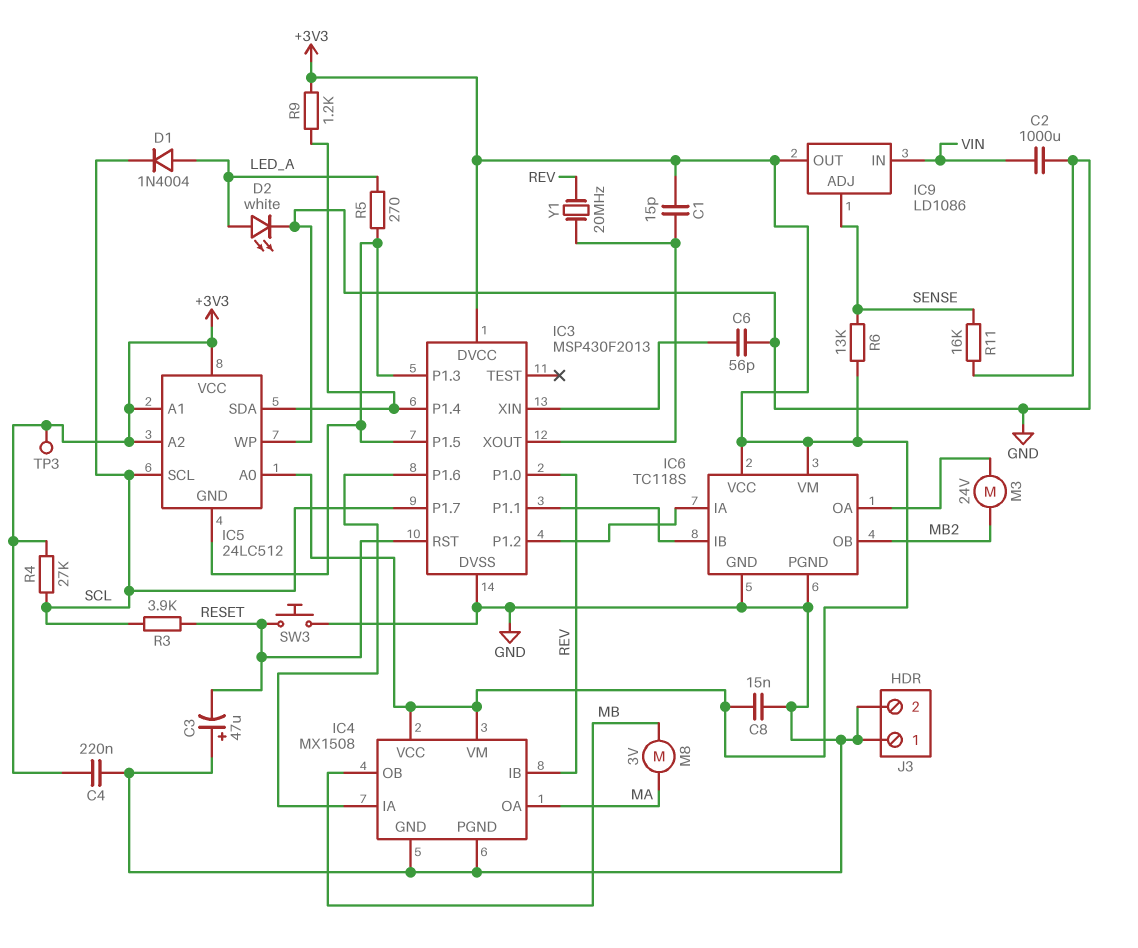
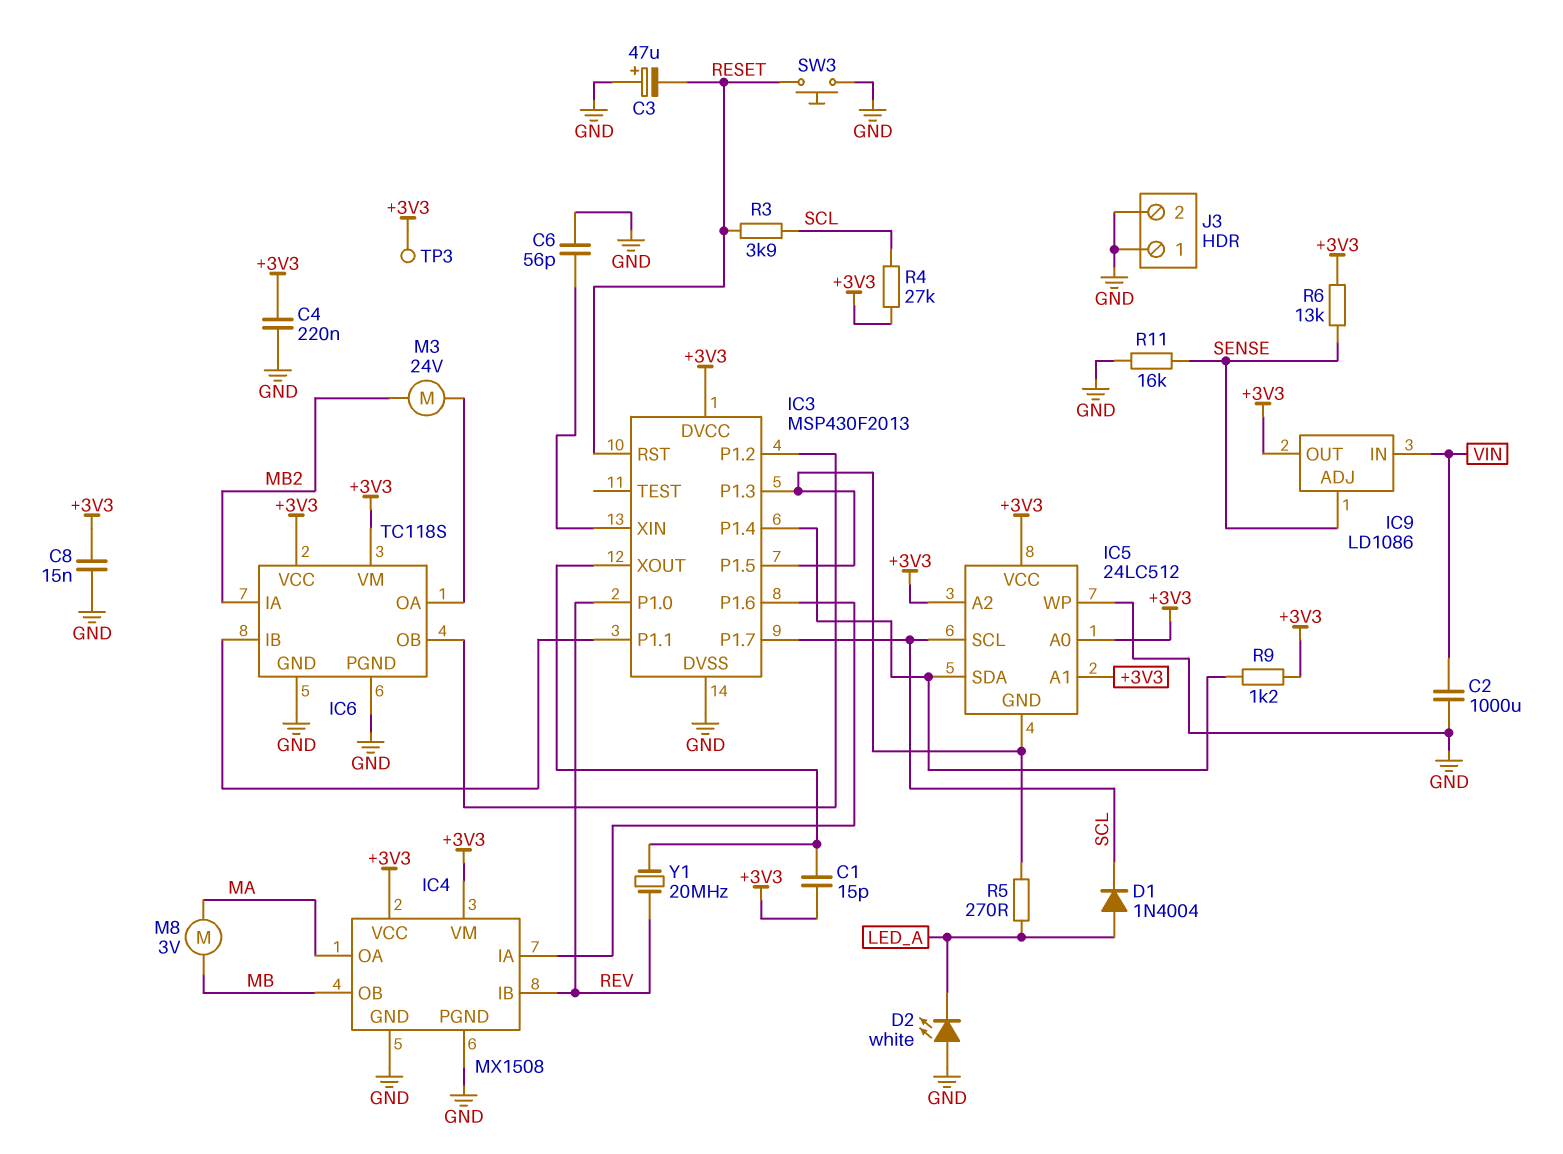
D2: LED white (A LED_A, K GND) -> LED white (A GND, K LED_A)
IC6 pin IA: IC3/P1.2 -> MB2
IC6 pin OB: MB2 -> IC3/P1.2

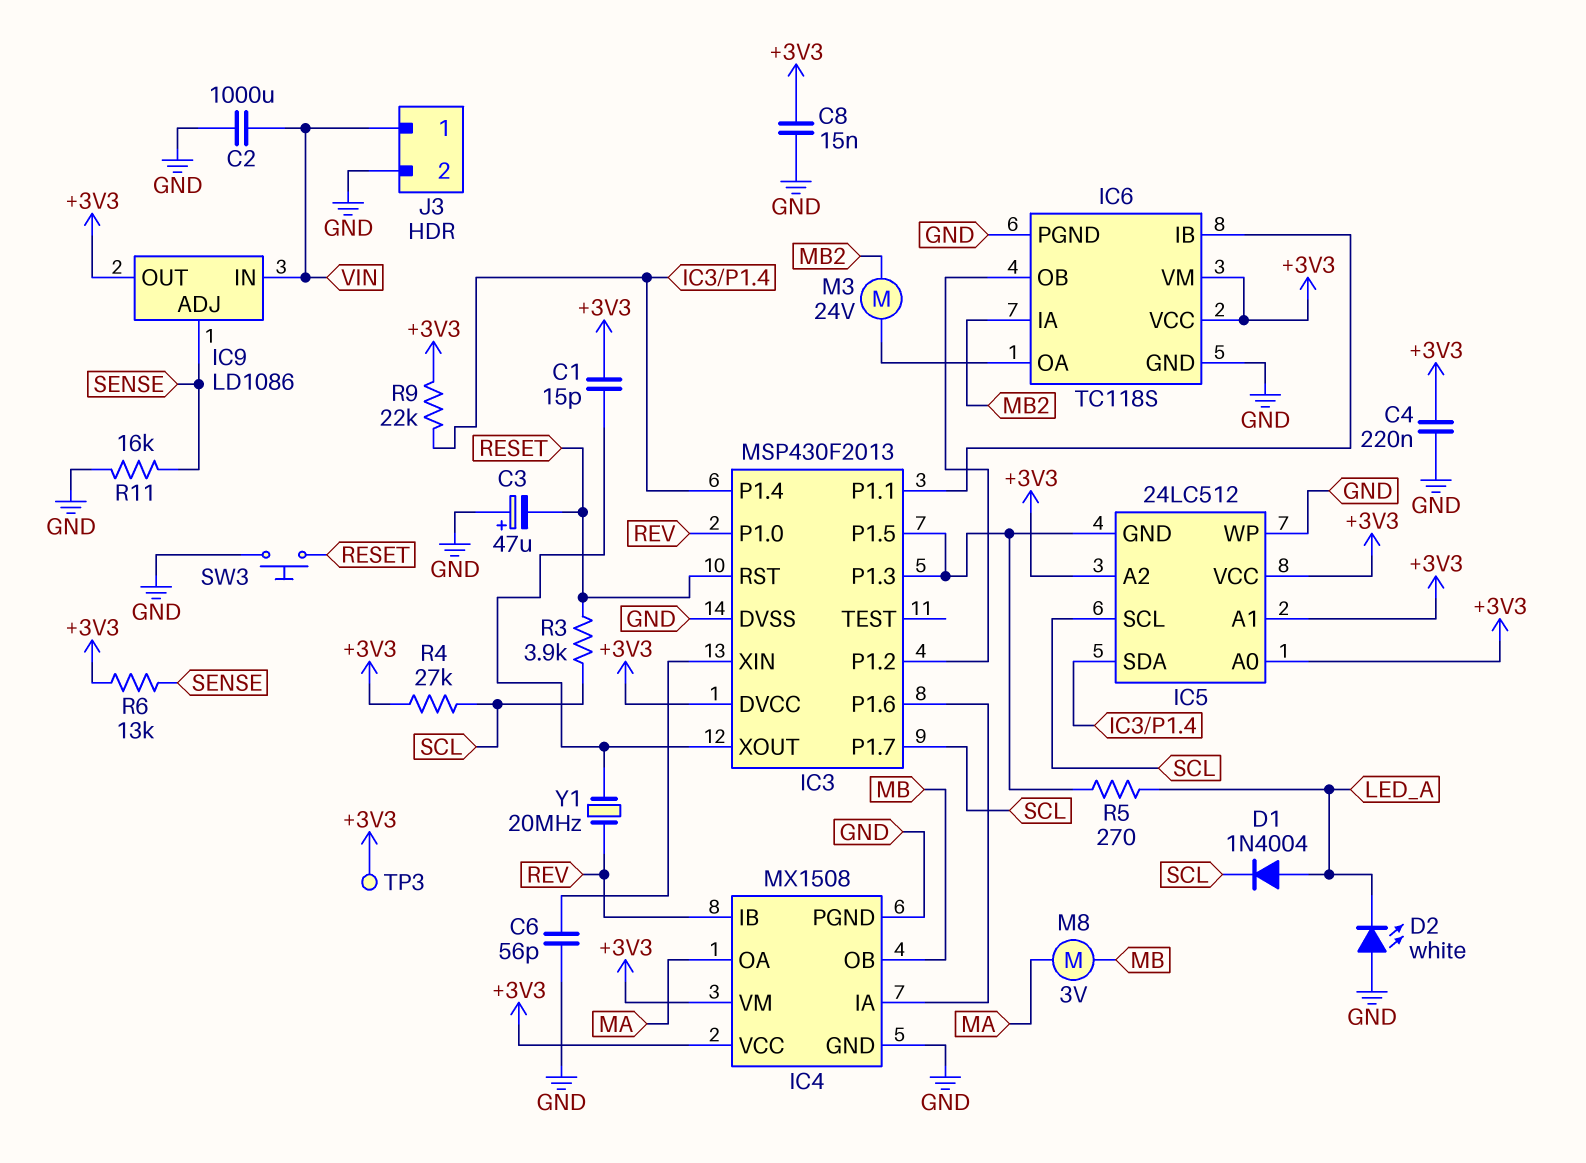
J3 pin 1: GND -> VIN
R9: 1.2k (+3V3, IC3/P1.4) -> 22k (+3V3, IC3/P1.4)

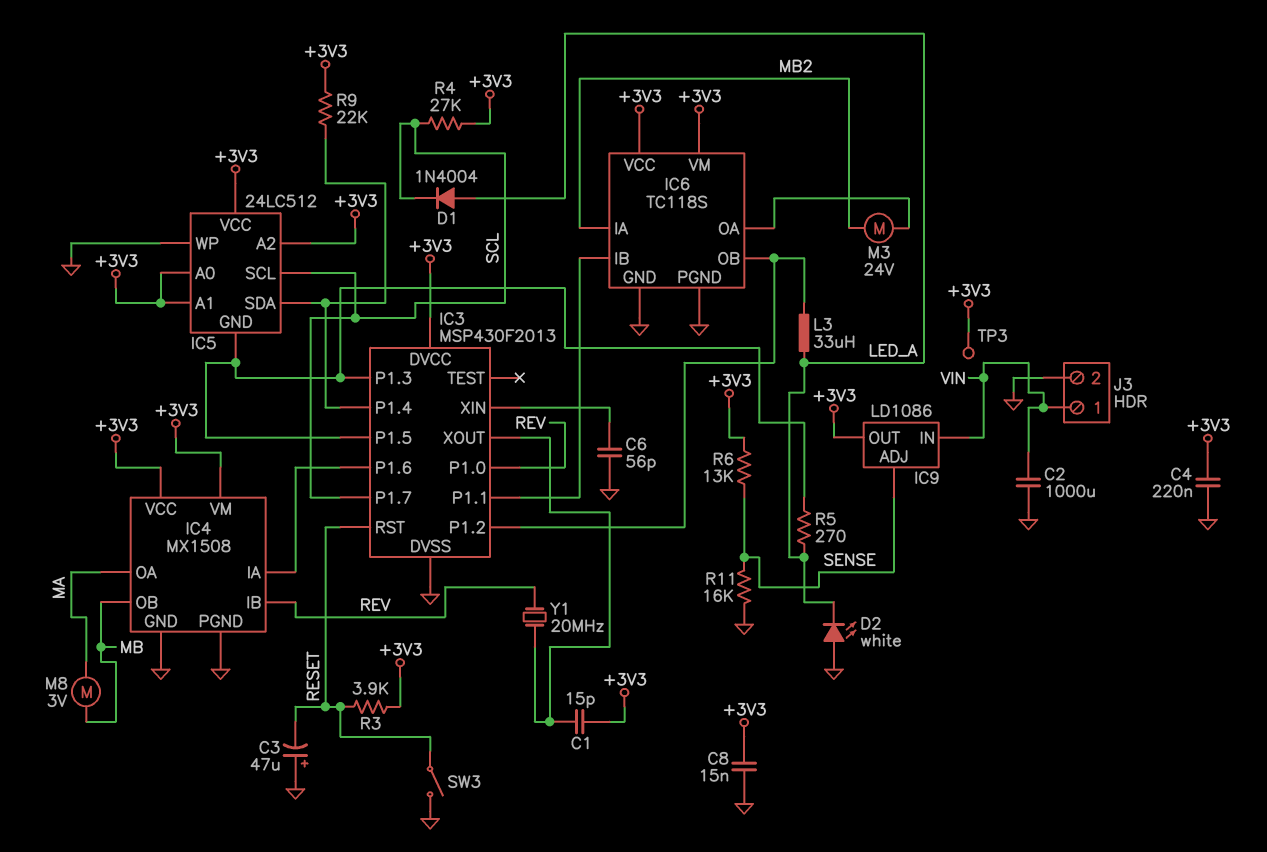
L3: none -> 33uH (IC3/P1.2, LED_A)
R3: 3.9k (RESET, SCL) -> 3.9k (+3V3, RESET)
SW3: button (GND, RESET) -> switch (GND, RESET)

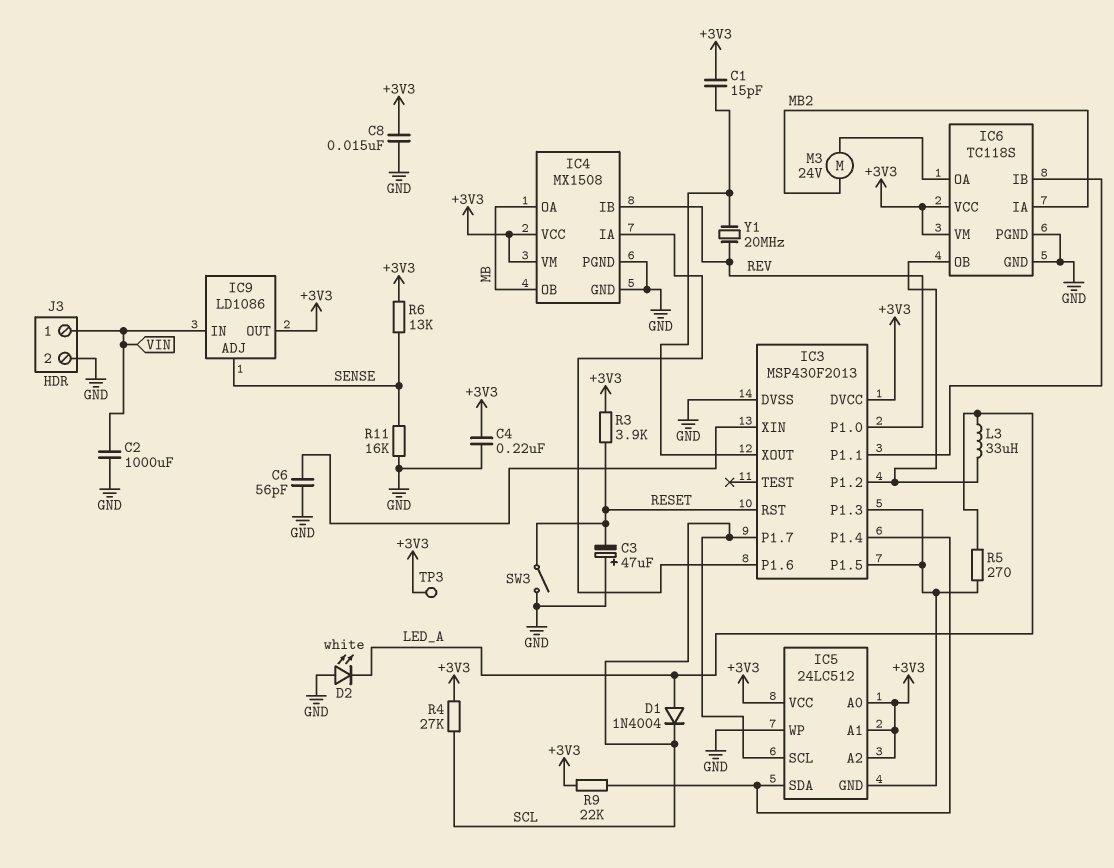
IC4 pin OA: MA -> MB
M8: motor 3V (MA, MB) -> none

